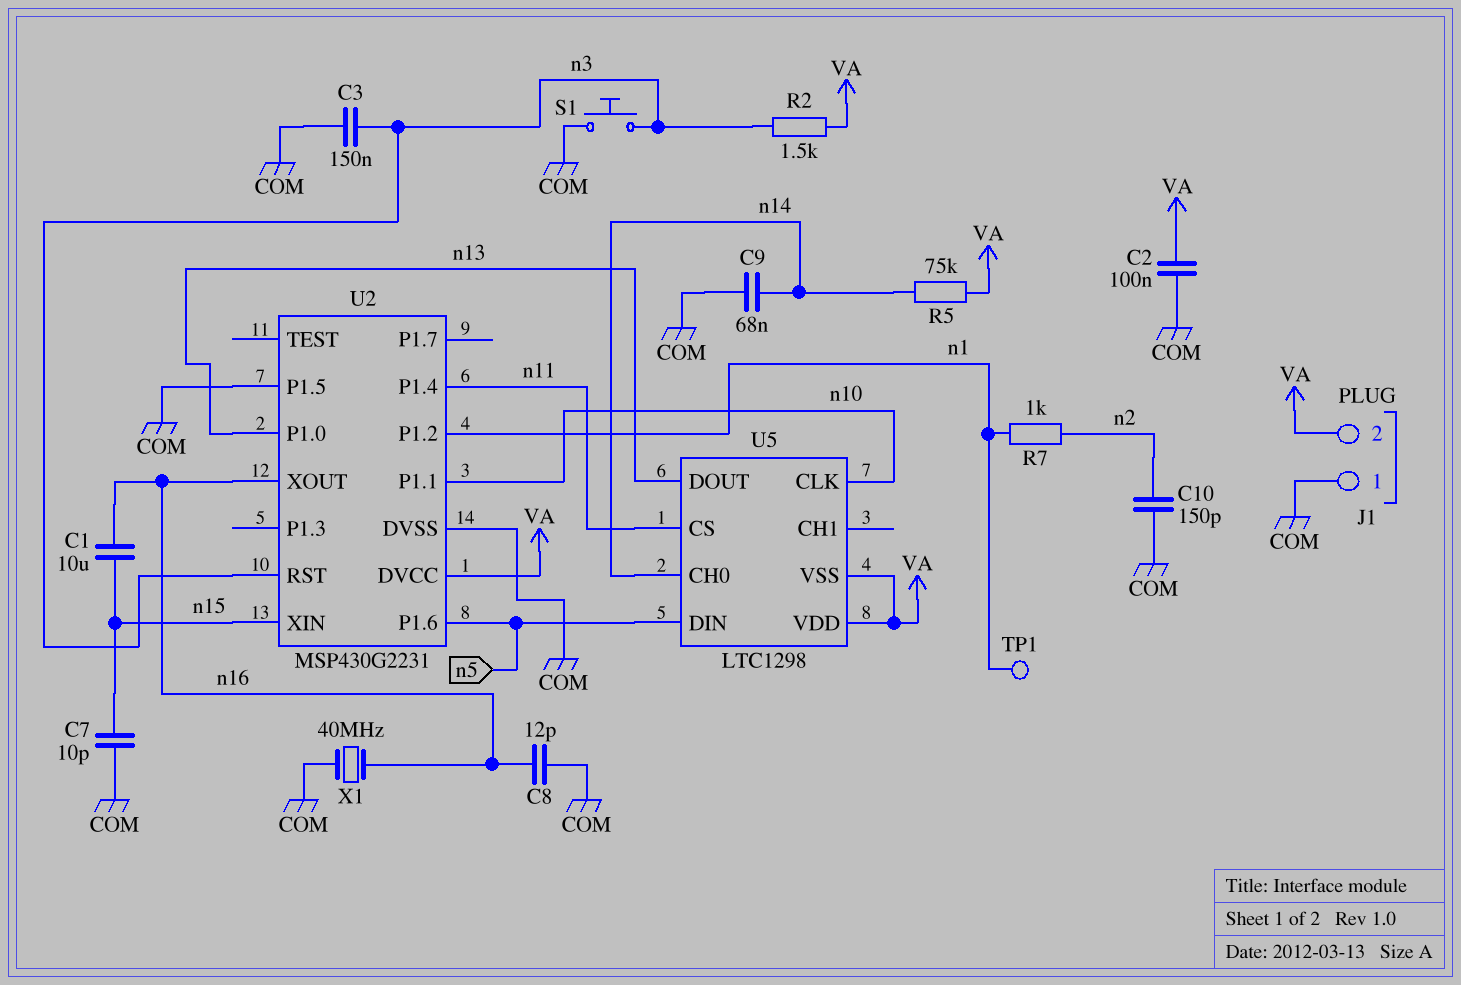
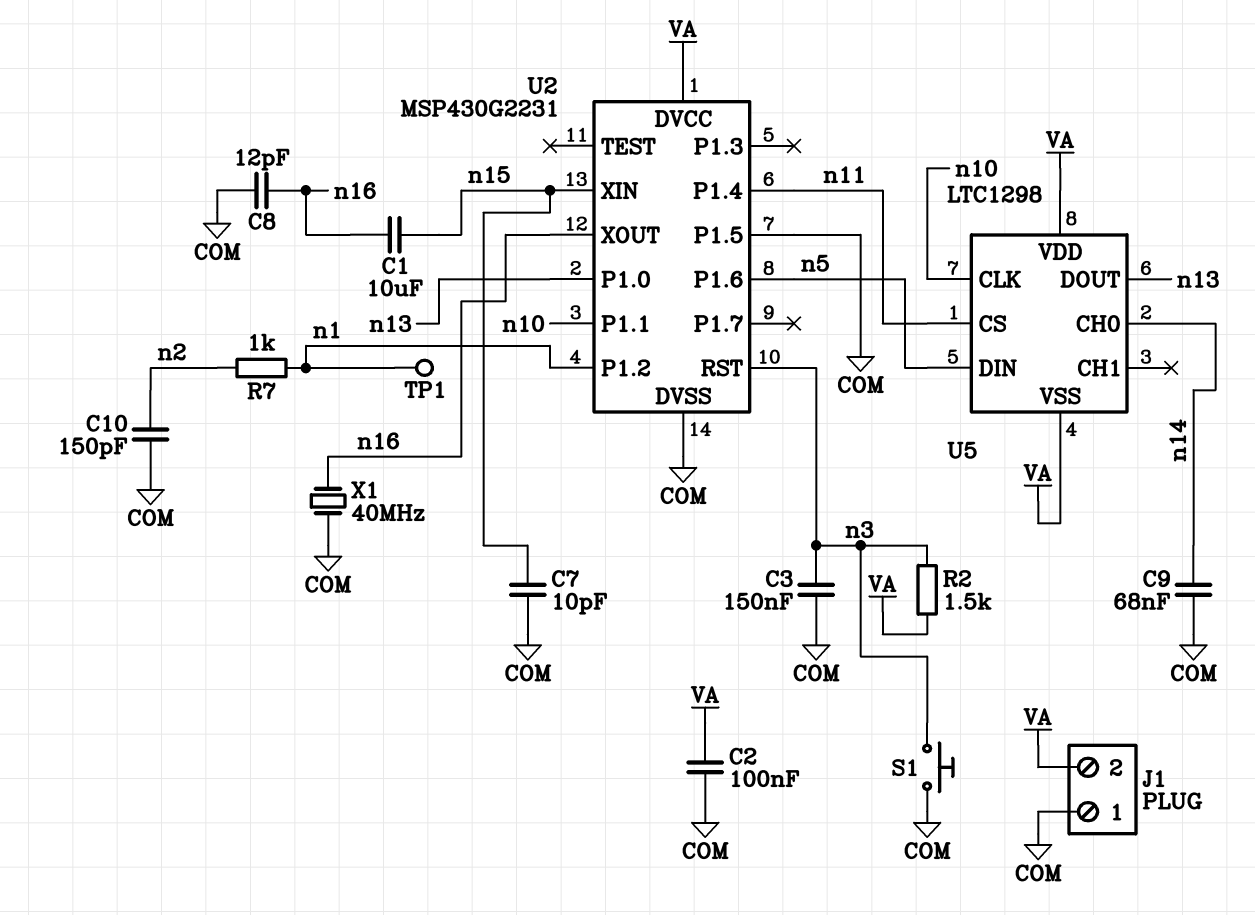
R5: 75k (VA, n14) -> none

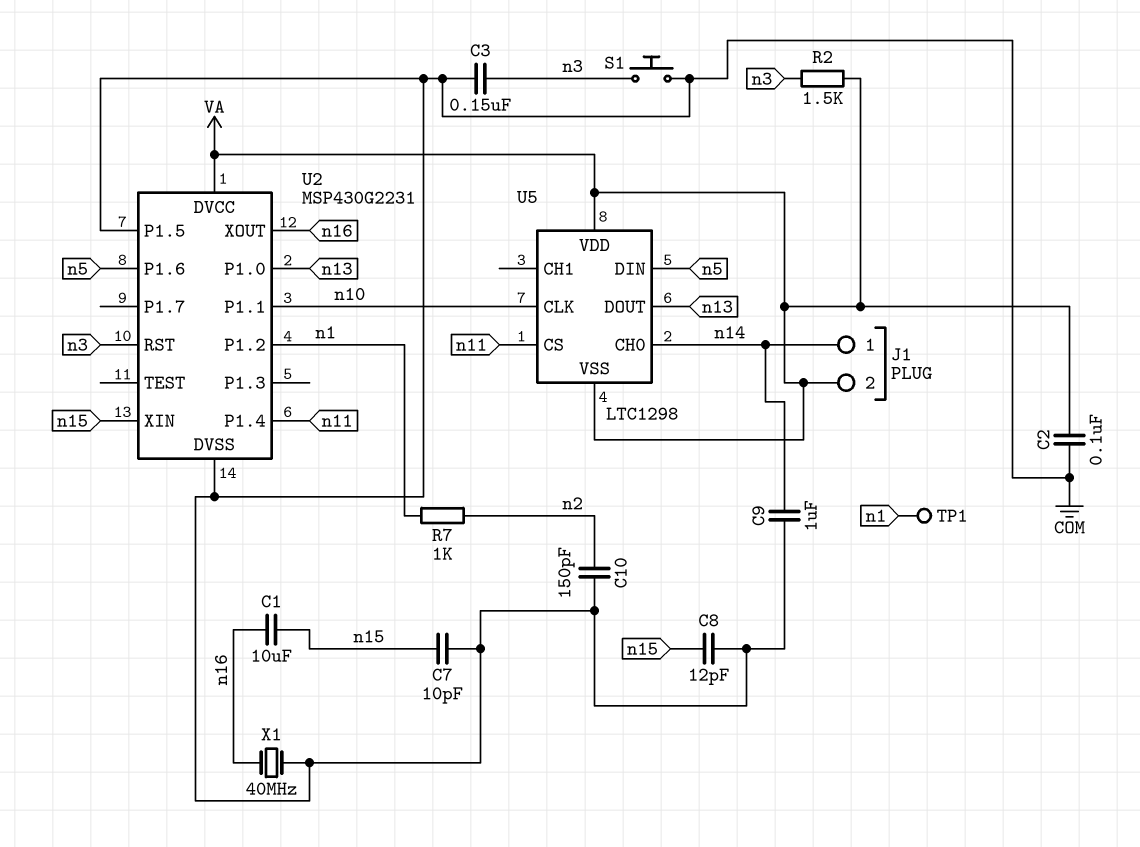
C8: 12pF (COM, n16) -> 12pF (COM, n15)
C9: 68nF (COM, n14) -> 1uF (COM, n14)
J1 pin 1: COM -> n14

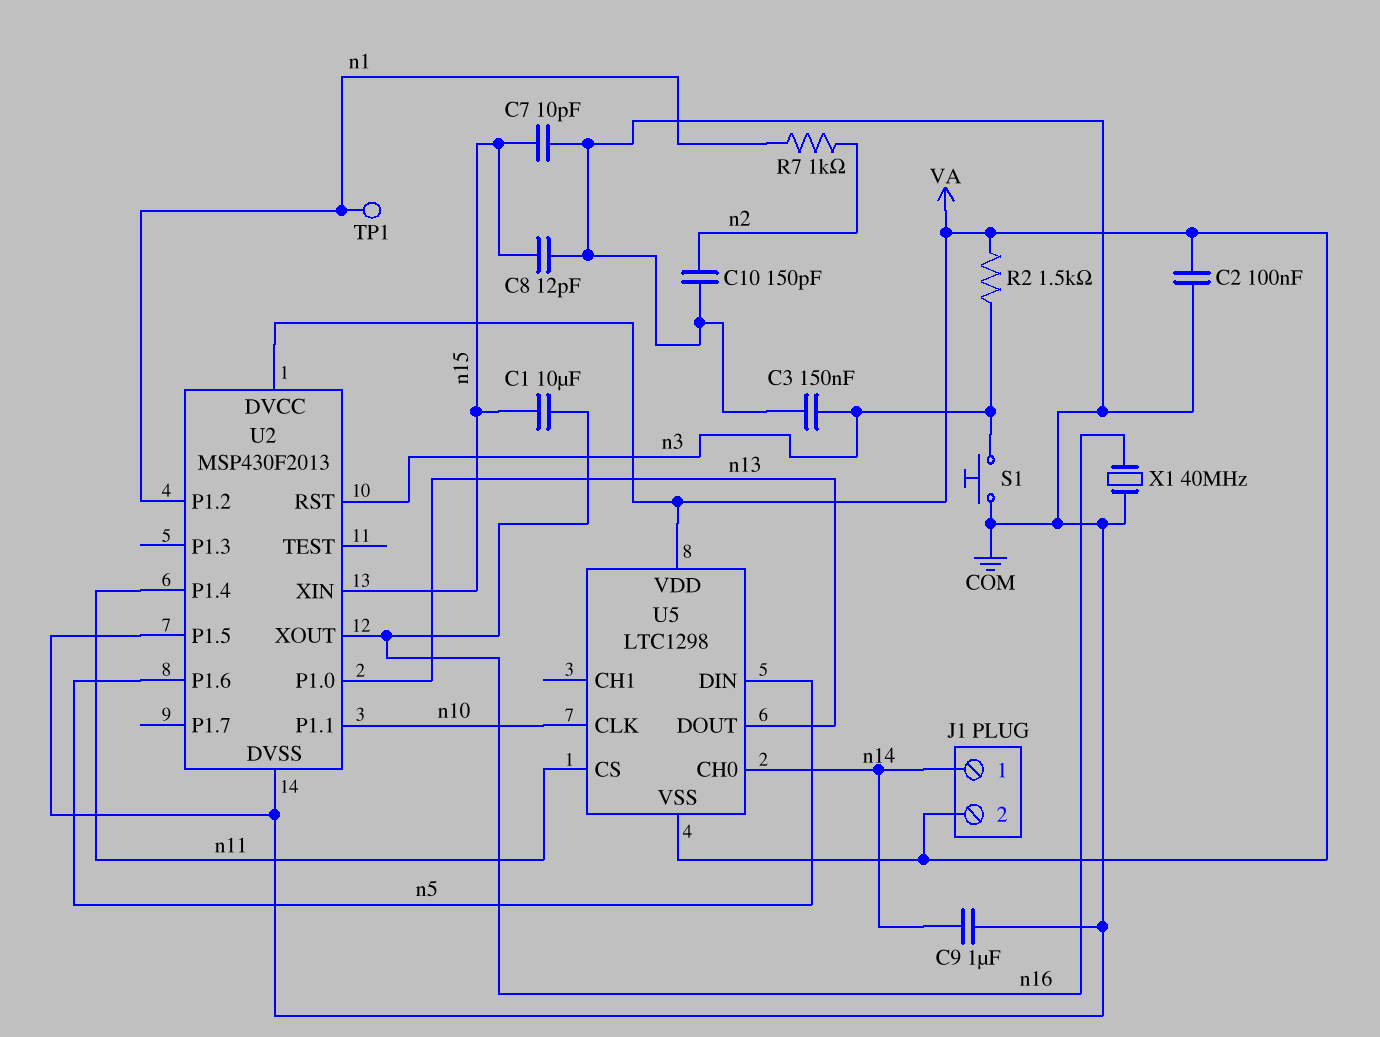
U2: MSP430G2231 -> MSP430F2013

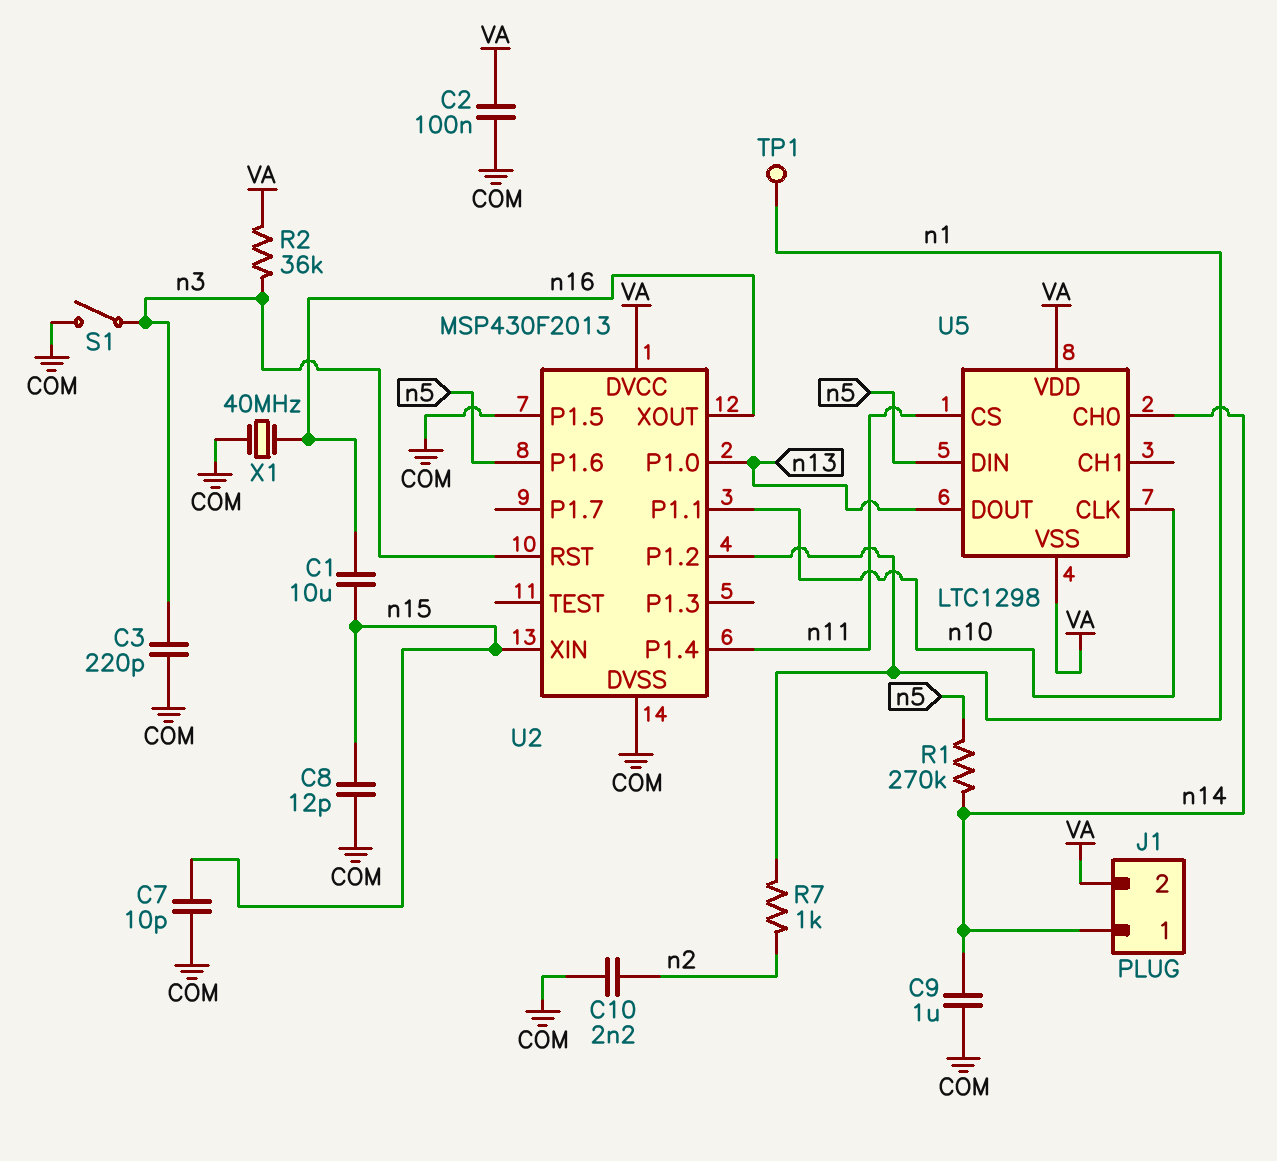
C3: 150nF (COM, n3) -> 220pF (COM, n3)
C10: 150pF (COM, n2) -> 2.2nF (COM, n2)
R1: none -> 270k (n5, n14)
R2: 1.5k (VA, n3) -> 36k (VA, n3)
S1: button (COM, n3) -> switch (COM, n3)

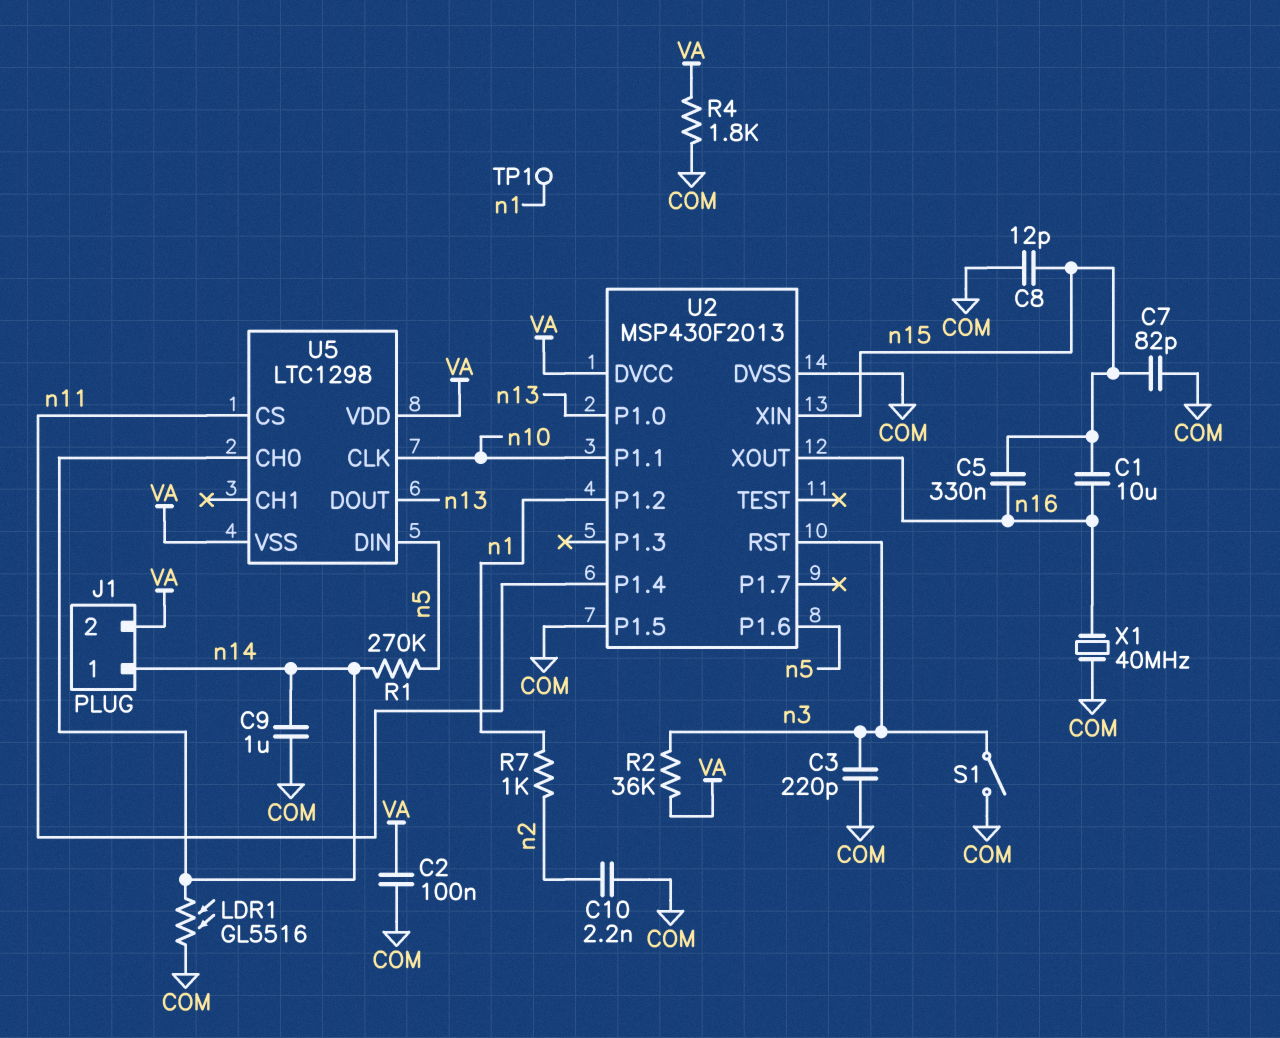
C5: none -> 330nF (n15, n16)
C7: 10pF (COM, n15) -> 82pF (COM, n15)
LDR1: none -> GL5516 (COM, n14)
R4: none -> 1.8k (COM, VA)

